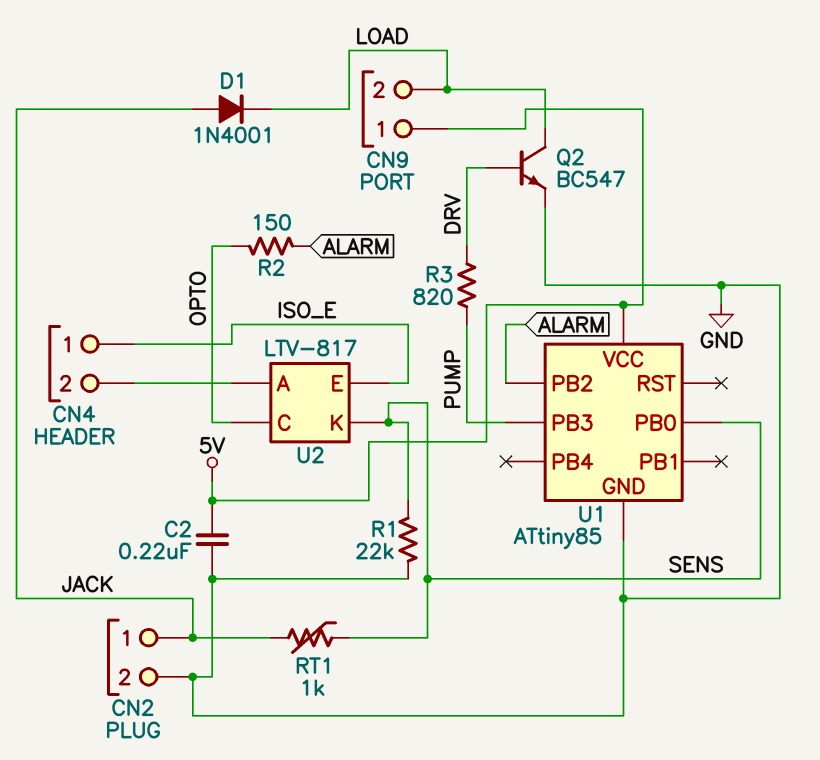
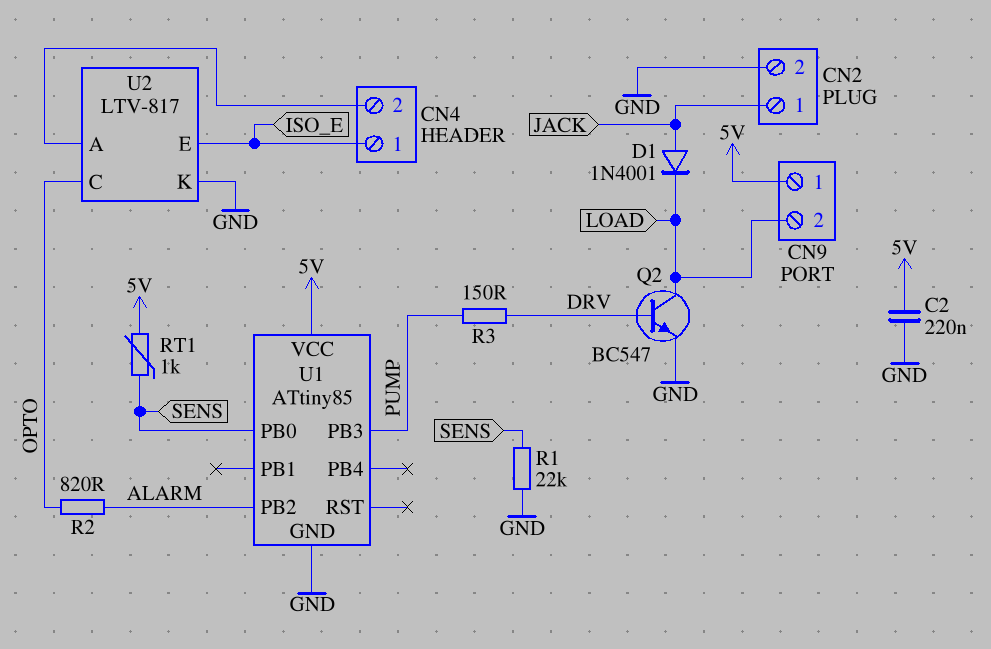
R2: 150 (ALARM, OPTO) -> 820 (ALARM, OPTO)
R3: 820 (DRV, PUMP) -> 150 (DRV, PUMP)
RT1: 1k (JACK, SENS) -> 1k (5V, SENS)
U2 pin K: SENS -> GND

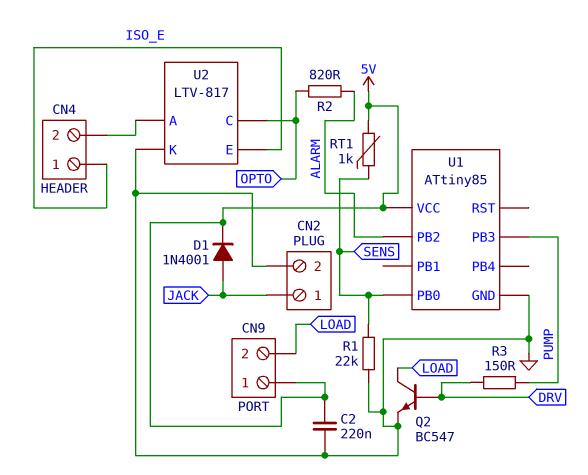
D1: diode 1N4001 (A JACK, K LOAD) -> diode 1N4001 (A JACK, K 5V)

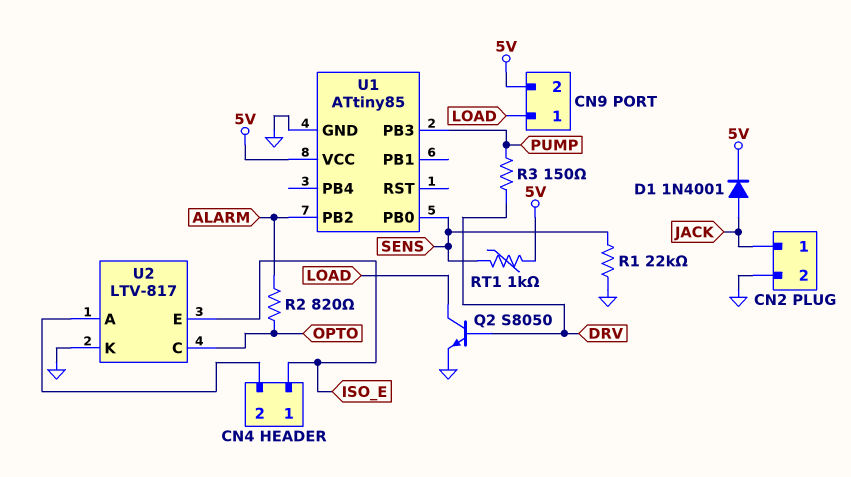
C2: 220nF (5V, GND) -> none
CN9 pin 1: 5V -> LOAD
CN9 pin 2: LOAD -> 5V
Q2: NPN BC547 (B DRV, C LOAD, E GND) -> NPN S8050 (B DRV, C LOAD, E GND)

